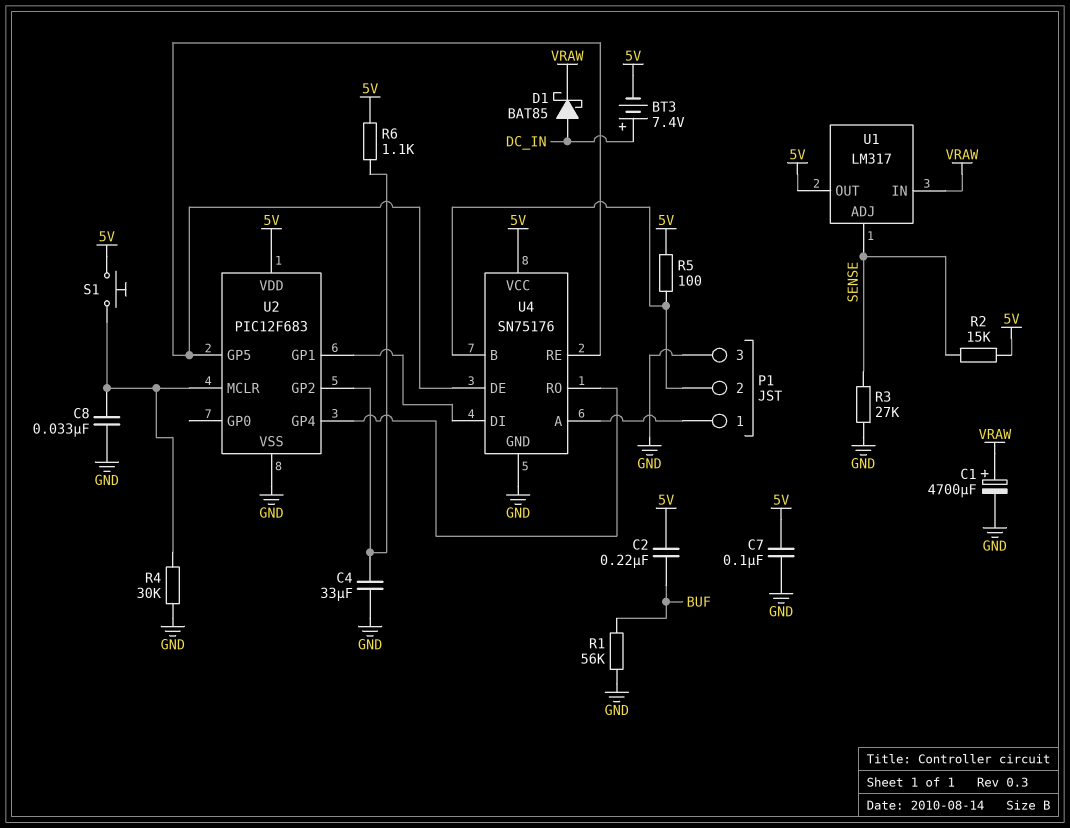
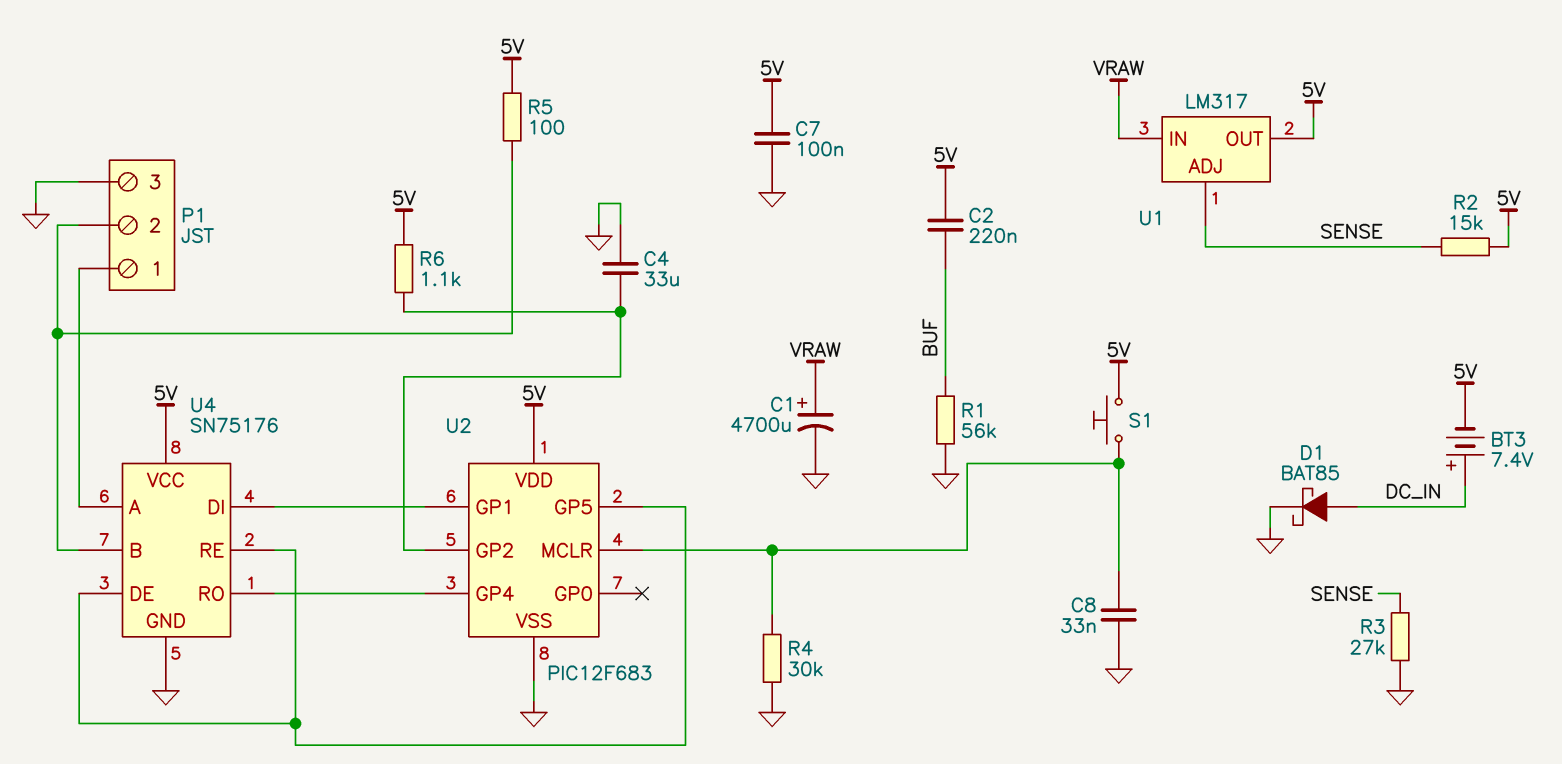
D1: schottky BAT85 (A DC_IN, K VRAW) -> schottky BAT85 (A DC_IN, K GND)

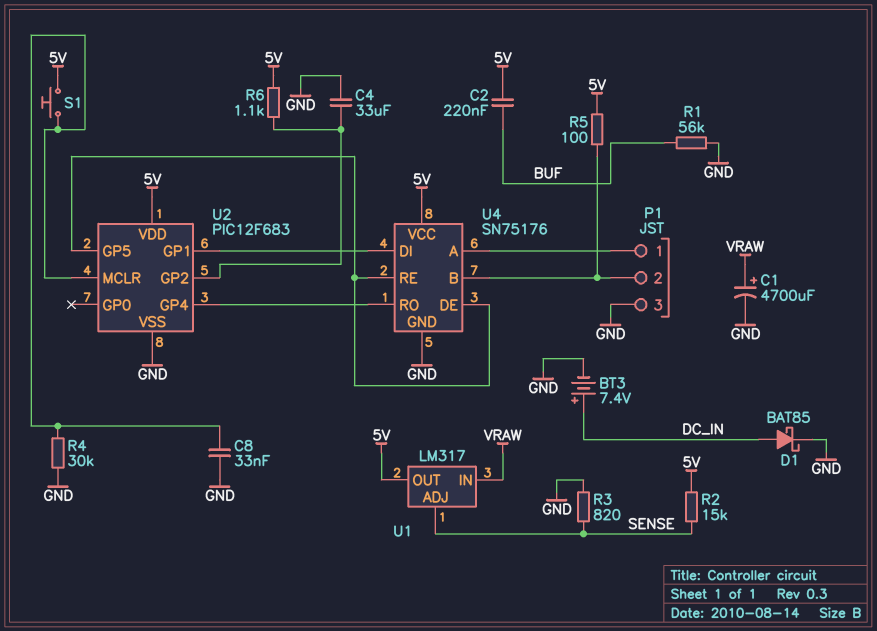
BT3: 7.4V (plus DC_IN, minus 5V) -> 7.4V (plus DC_IN, minus GND)
C7: 100nF (5V, GND) -> none
R3: 27k (GND, SENSE) -> 820 (GND, SENSE)

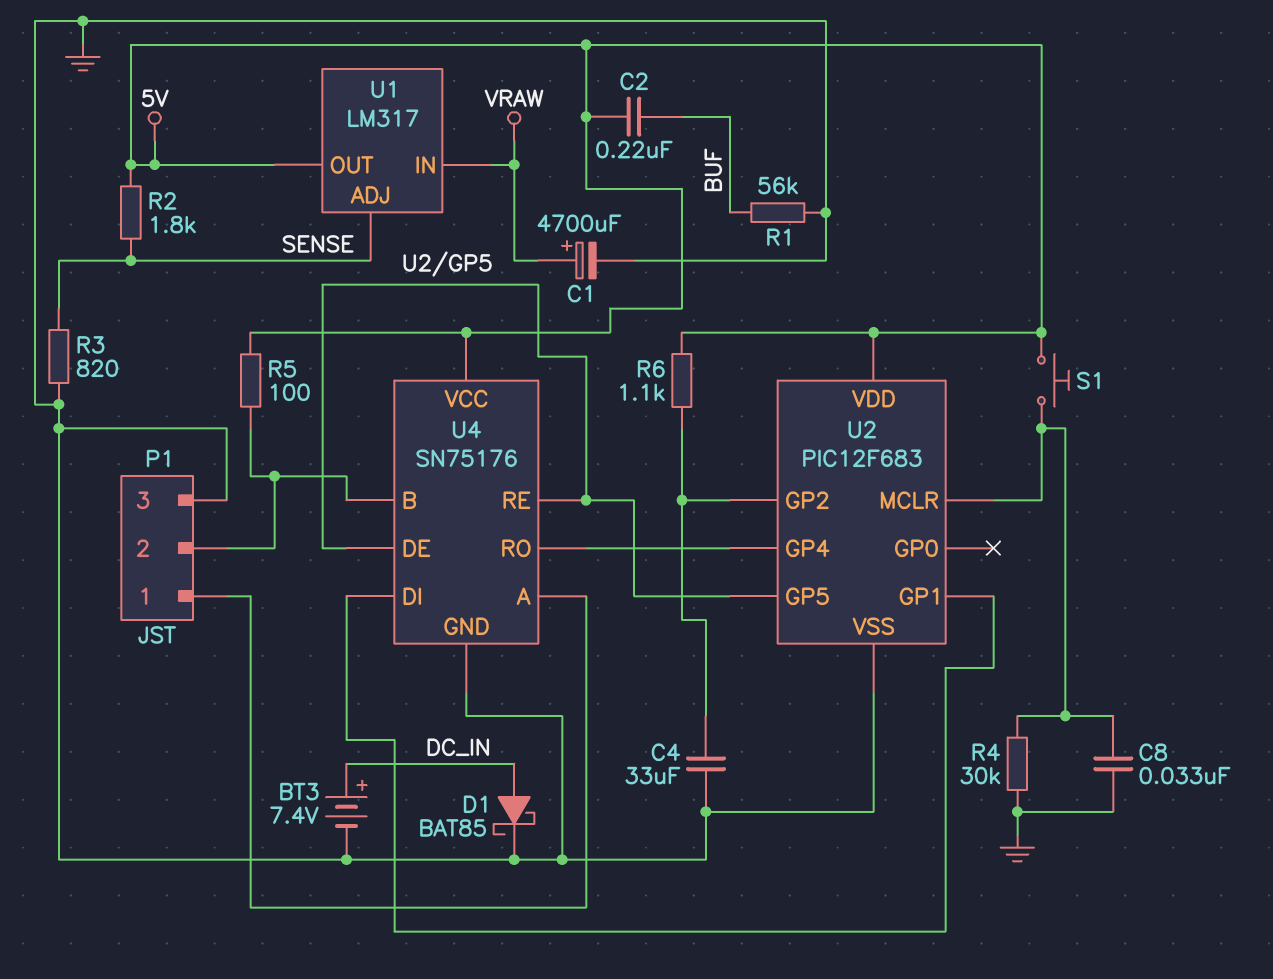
R2: 15k (5V, SENSE) -> 1.8k (5V, SENSE)

